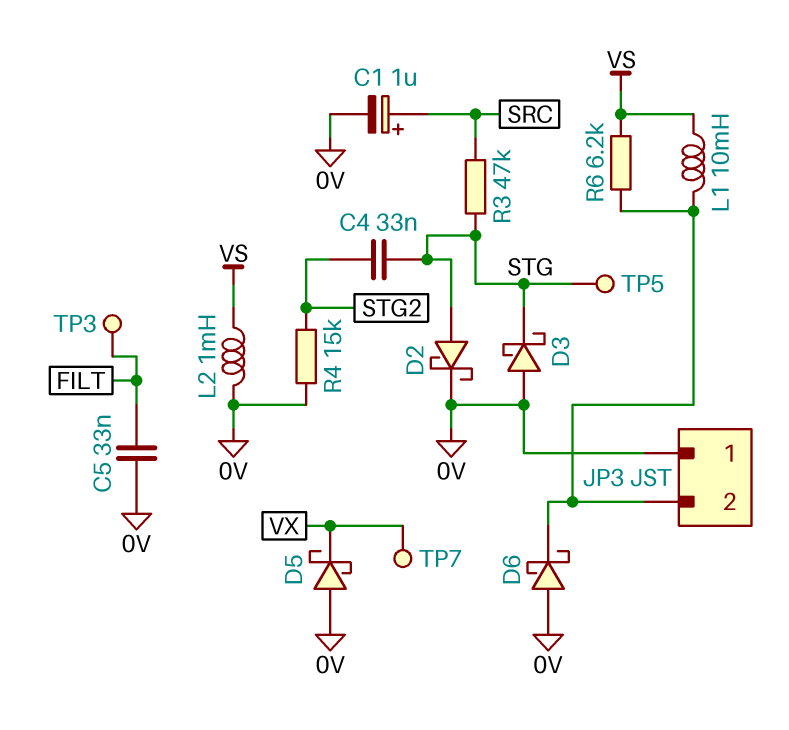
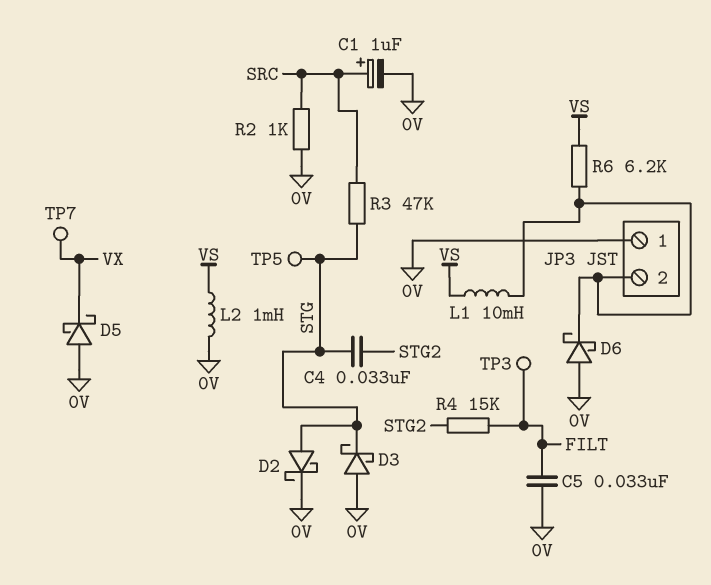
R2: none -> 1k (0V, SRC)
R4: 15k (0V, STG2) -> 15k (FILT, STG2)

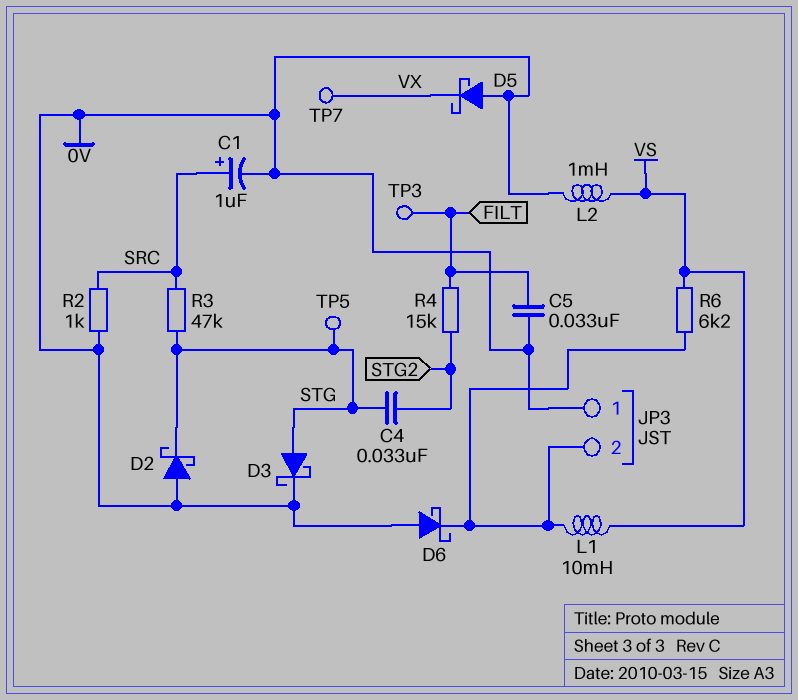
D2: schottky (A STG, K 0V) -> schottky (A 0V, K STG)
D3: schottky (A 0V, K STG) -> schottky (A STG, K 0V)

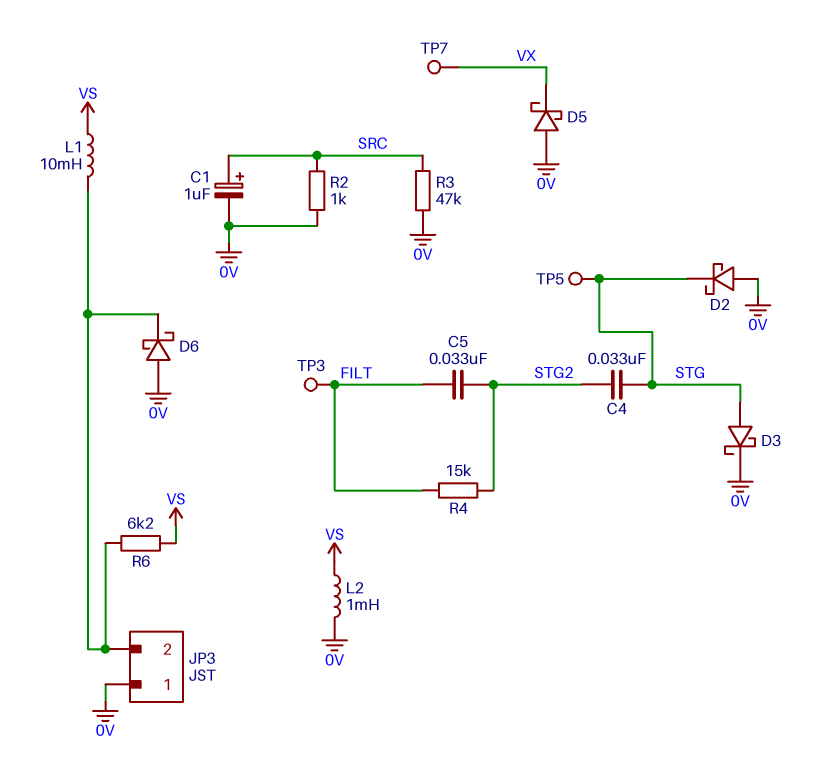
C5: 33nF (0V, FILT) -> 33nF (FILT, STG2)
R3: 47k (SRC, STG) -> 47k (0V, SRC)

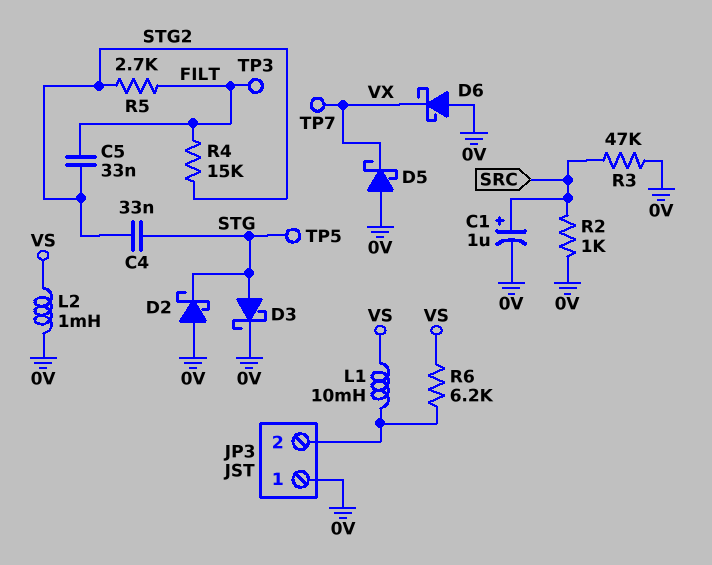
D6: schottky (A 0V, K JP3/2) -> schottky (A 0V, K VX)
R5: none -> 2.7k (FILT, STG2)

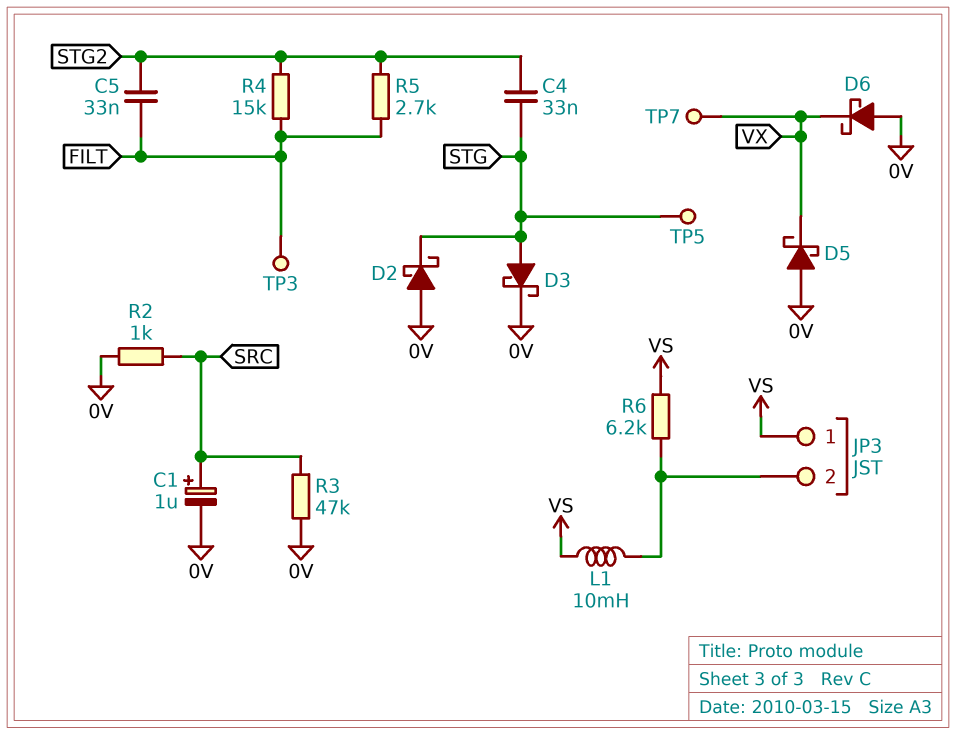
JP3 pin 1: 0V -> VS
L2: 1mH (0V, VS) -> none

